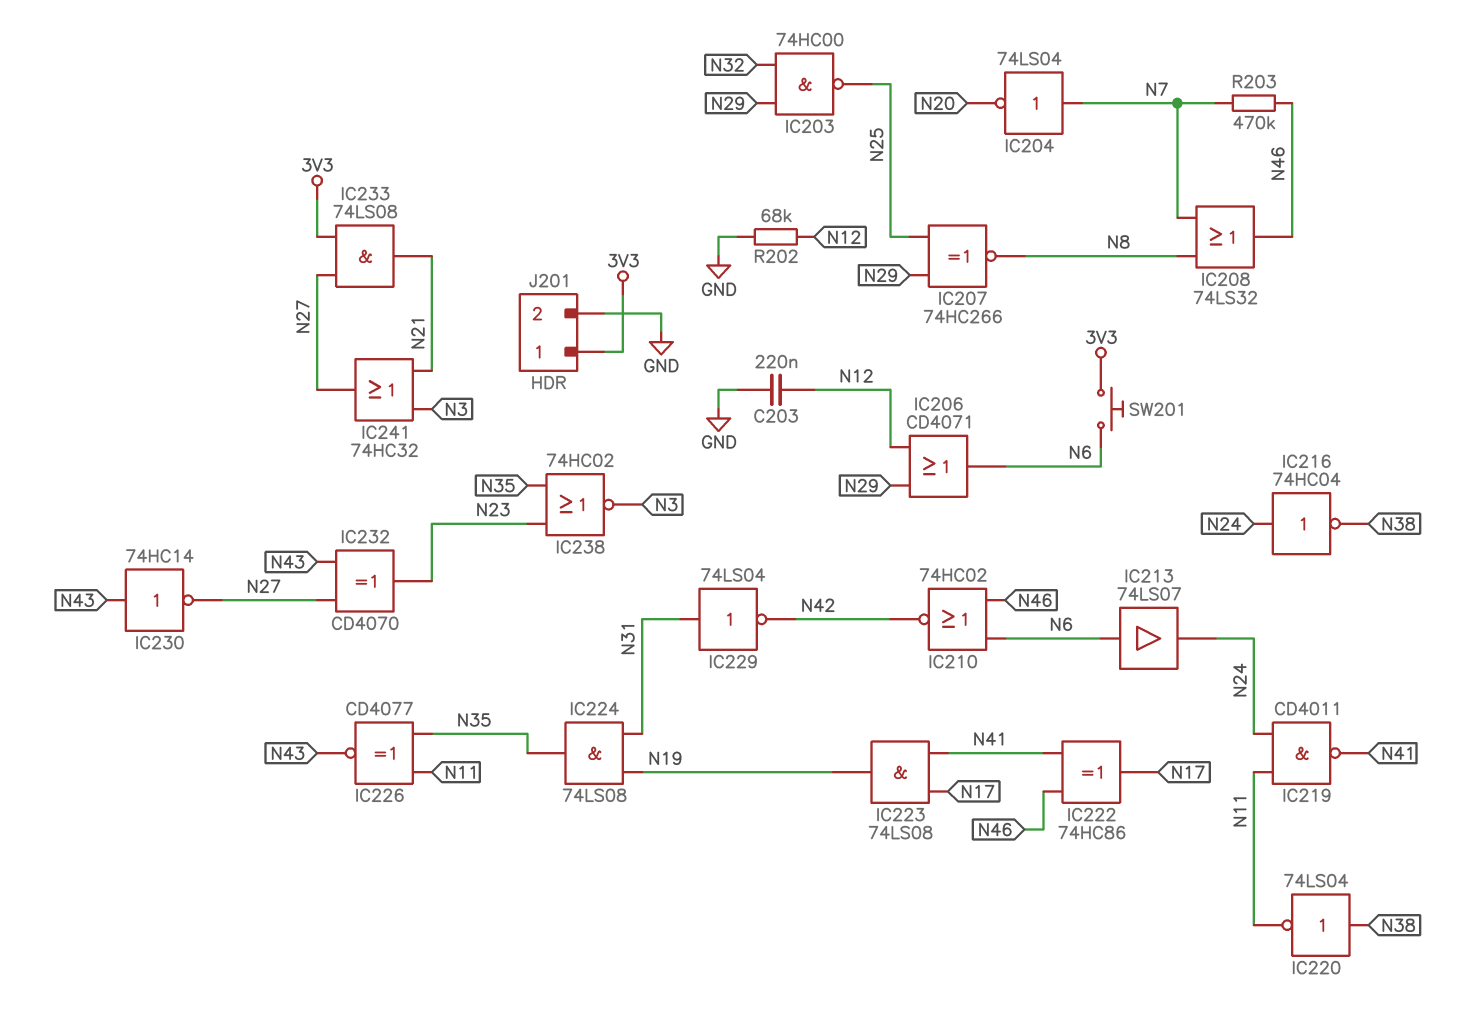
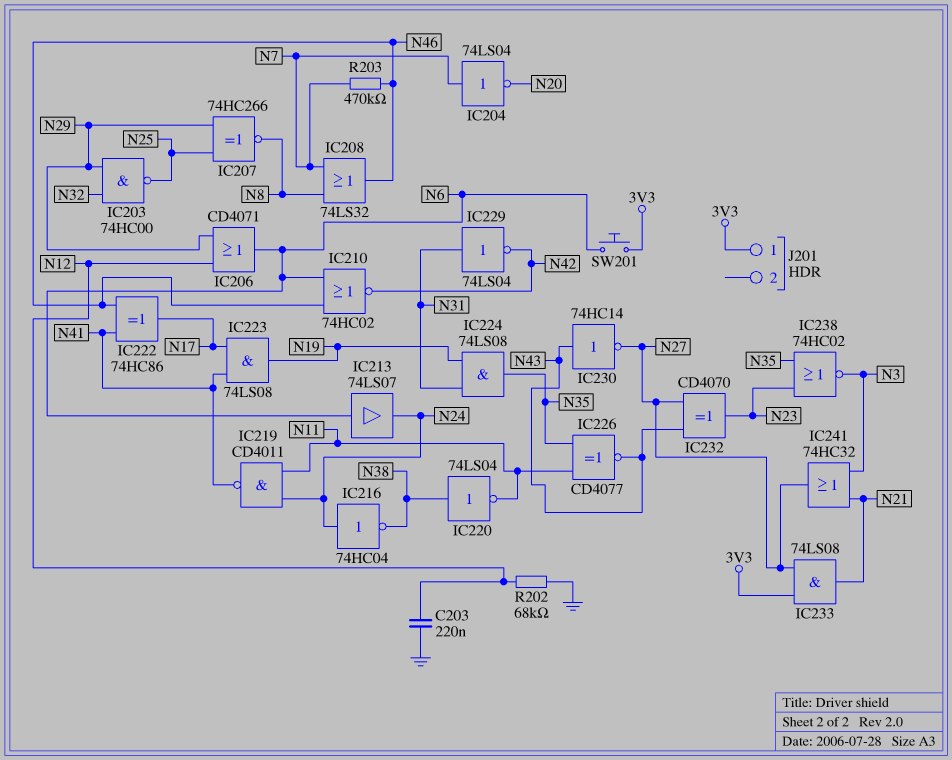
J201 pin 2: GND -> none

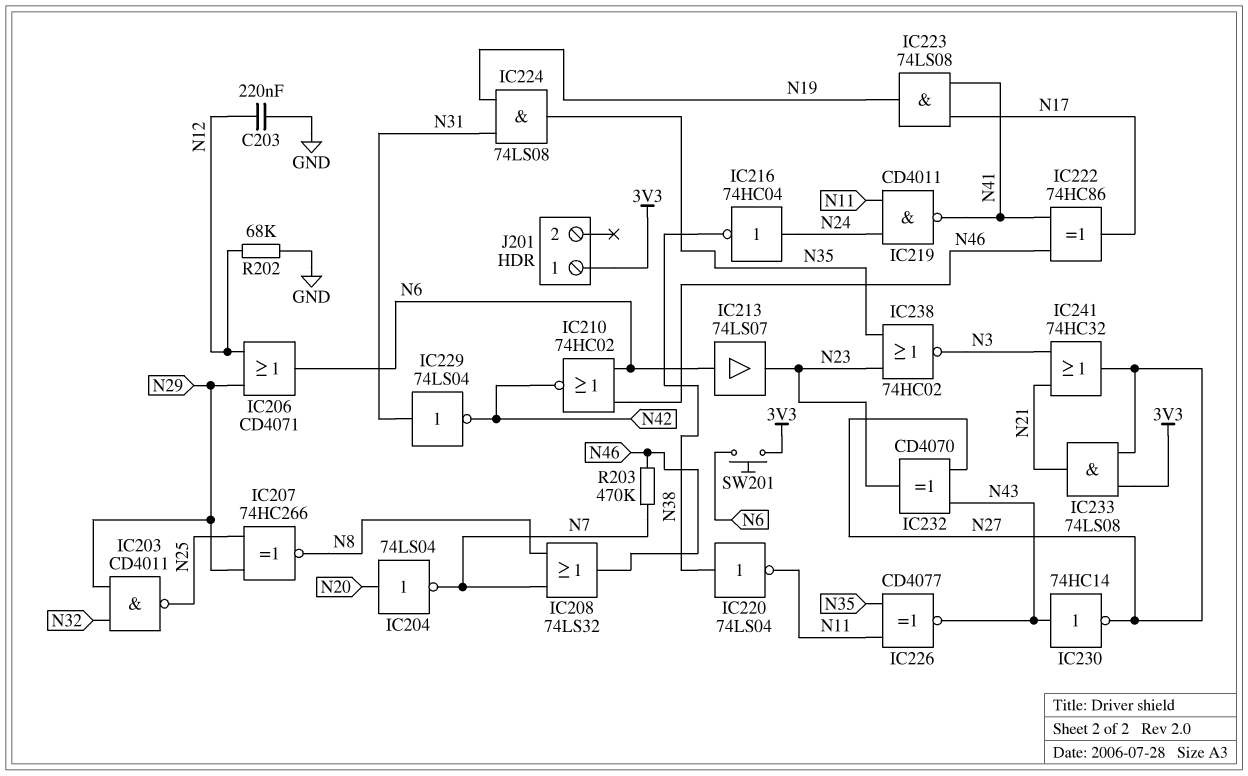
IC203: NAND 74HC00 (in N29, in N32, out N25) -> NAND CD4011 (in N29, in N32, out N25)
IC204: NOT 74LS04 (in N7, out N20) -> NOT 74LS04 (in N20, out N7)
IC213: buffer 74LS07 (in N6, out N24) -> buffer 74LS07 (in N6, out N23)

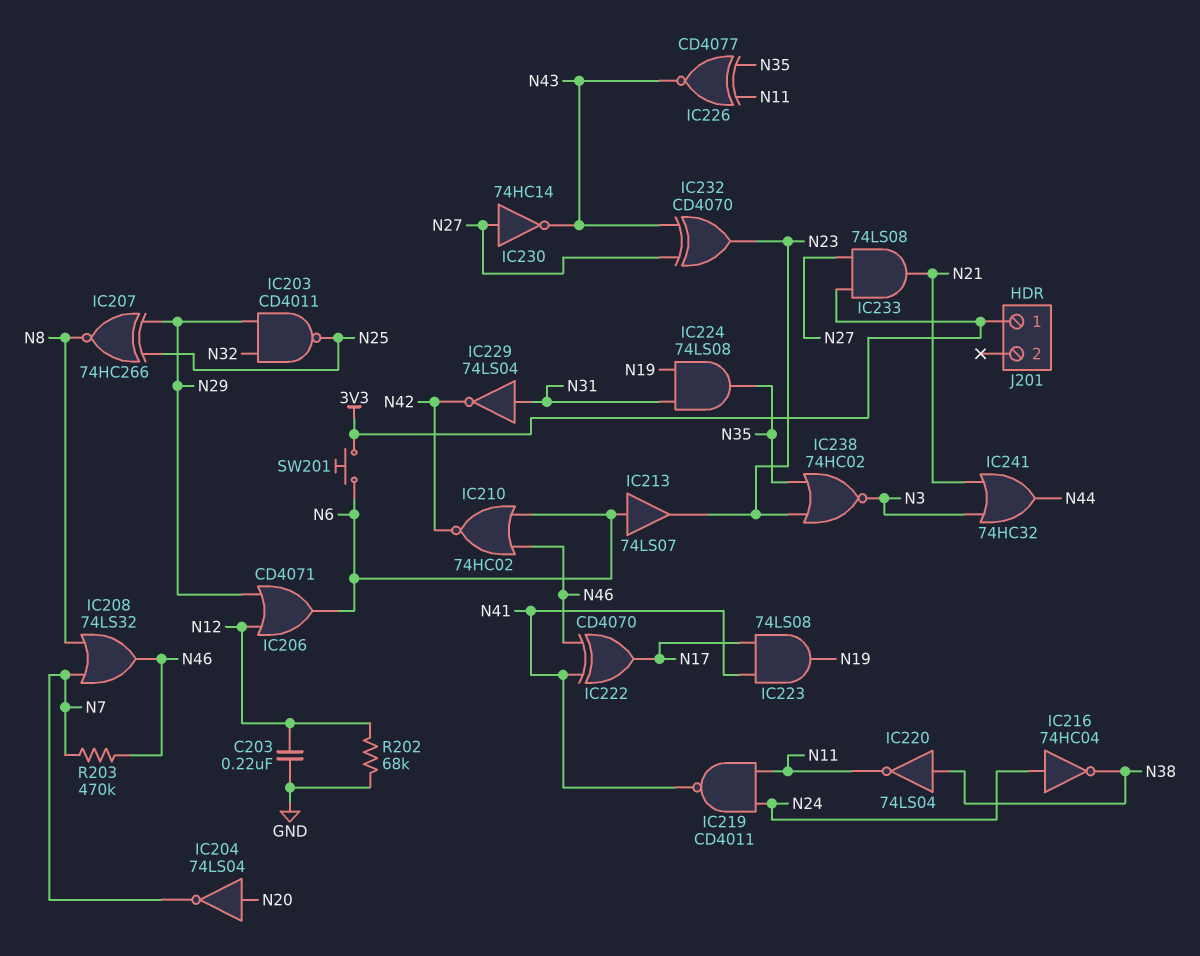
IC222: XOR 74HC86 (in N41, in N46, out N17) -> XOR CD4070 (in N41, in N46, out N17)
IC230: NOT 74HC14 (in N43, out N27) -> NOT 74HC14 (in N27, out N43)
IC241: OR 74HC32 (in N3, in N21, out N27) -> OR 74HC32 (in N3, in N21, out N44)

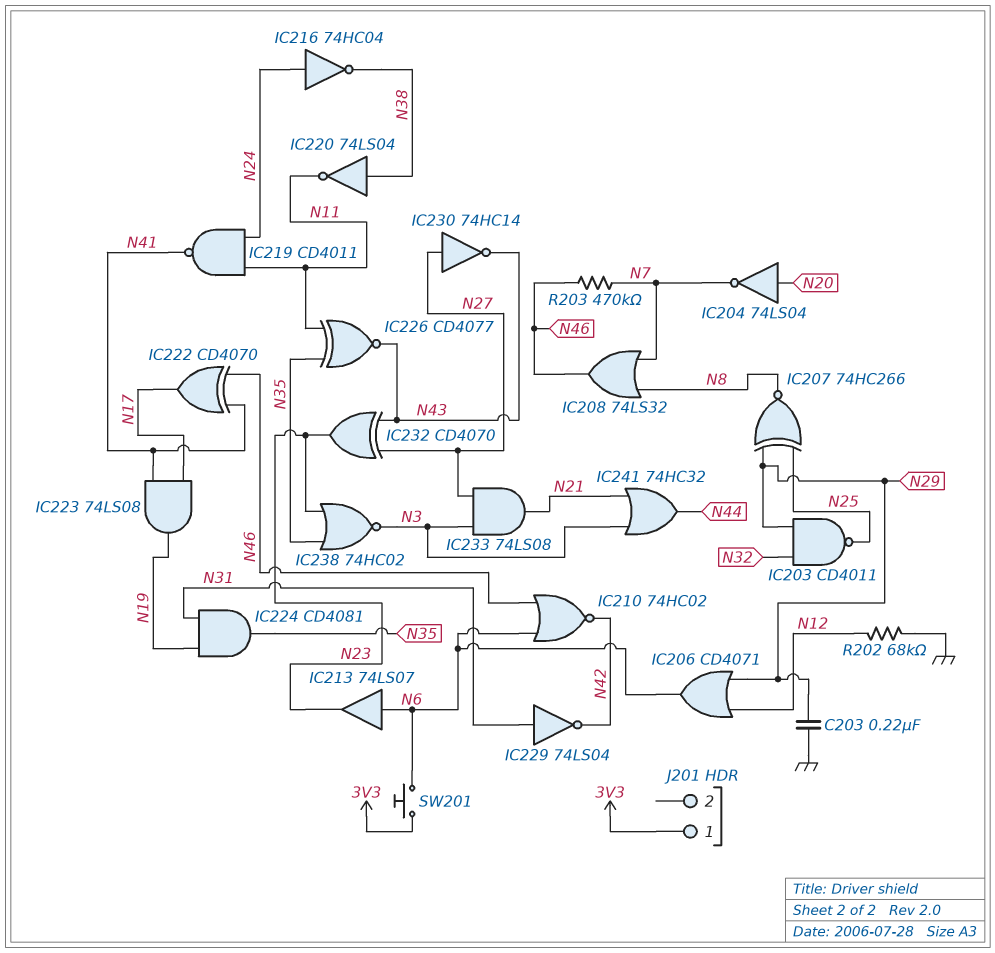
C203: 220nF (GND, N12) -> 220nF (GND, N29)
IC224: AND 74LS08 (in N19, in N31, out N35) -> AND CD4081 (in N19, in N31, out N35)
IC233: AND 74LS08 (in 3V3, in N27, out N21) -> AND 74LS08 (in N3, in N27, out N21)

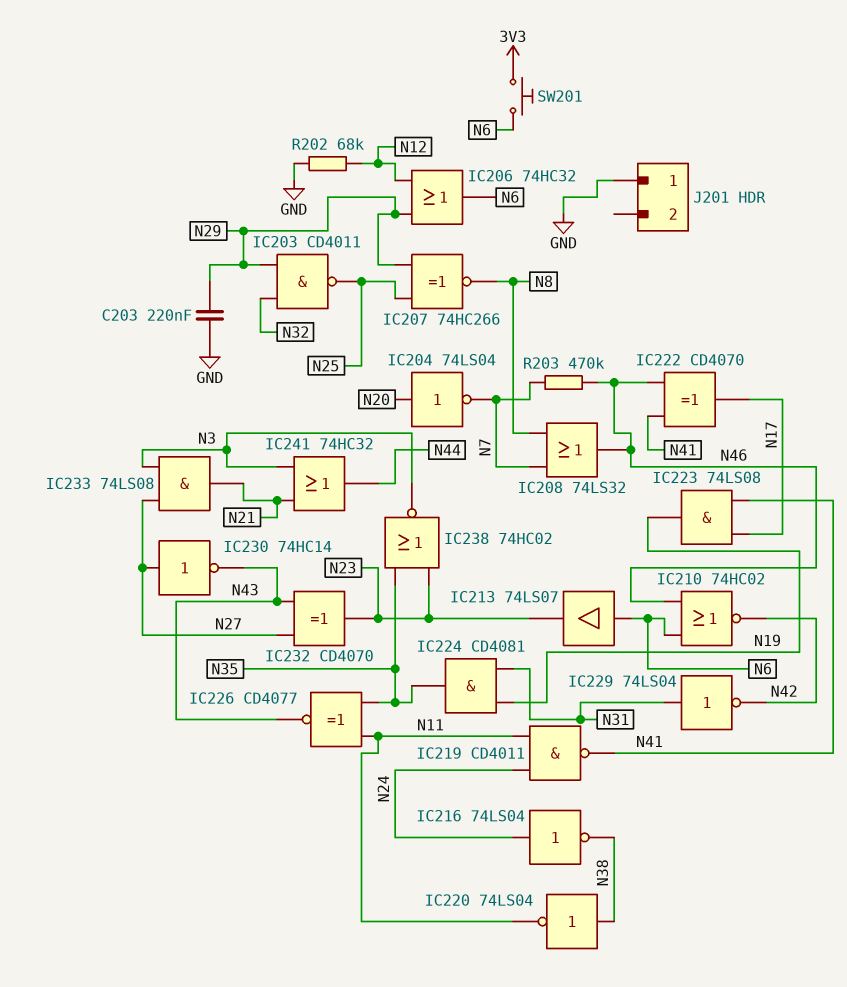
IC206: OR CD4071 (in N12, in N29, out N6) -> OR 74HC32 (in N12, in N29, out N6)
IC216: NOT 74HC04 (in N24, out N38) -> NOT 74LS04 (in N24, out N38)
J201 pin 1: 3V3 -> GND

